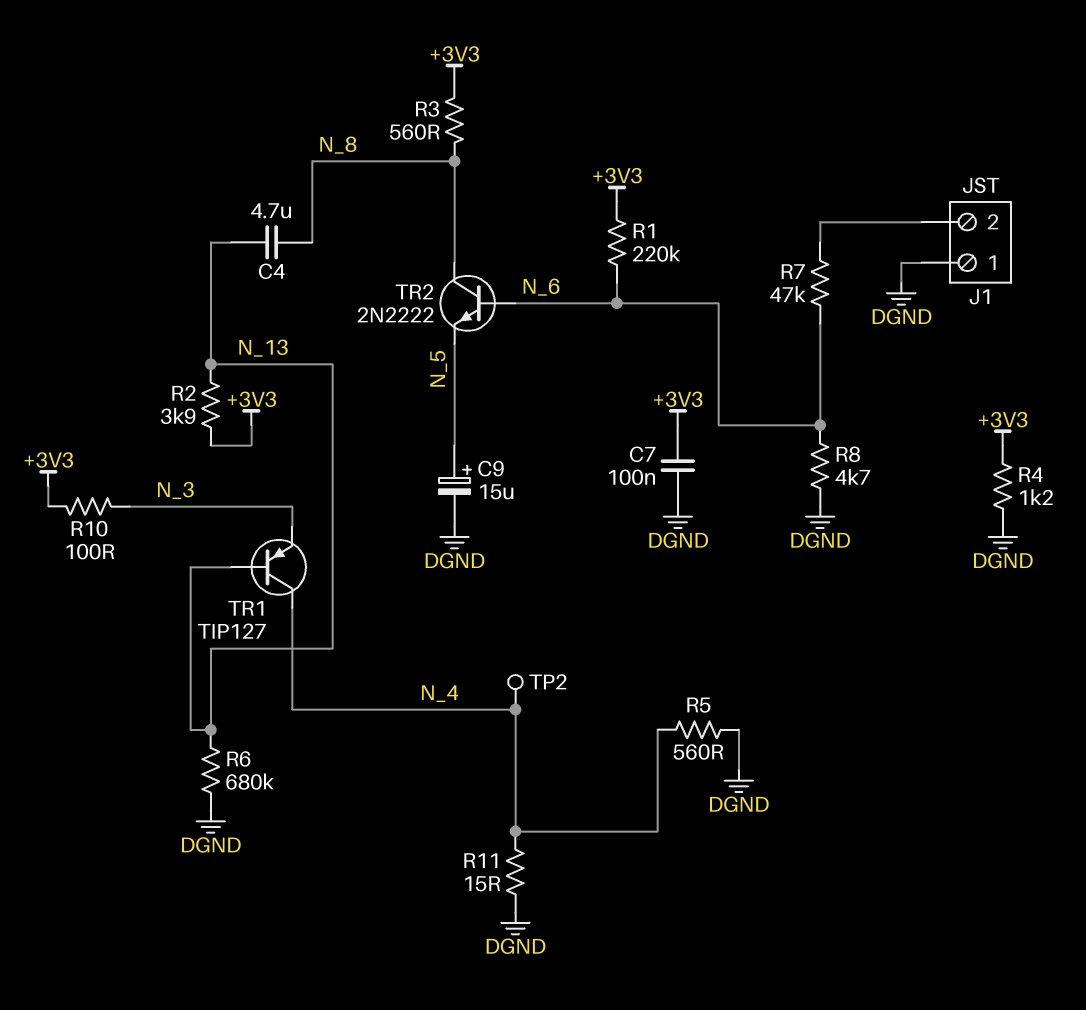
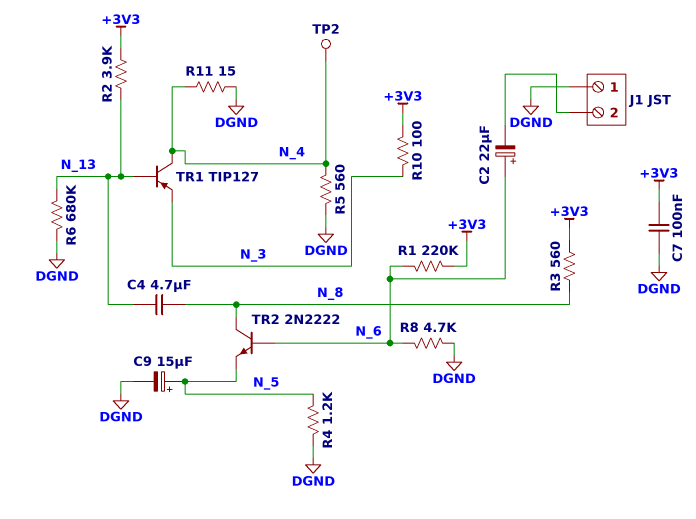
C2: none -> 22uF (plus N_6, minus J1/2)
R4: 1.2k (+3V3, DGND) -> 1.2k (DGND, N_5)
R7: 47k (J1/2, N_6) -> none

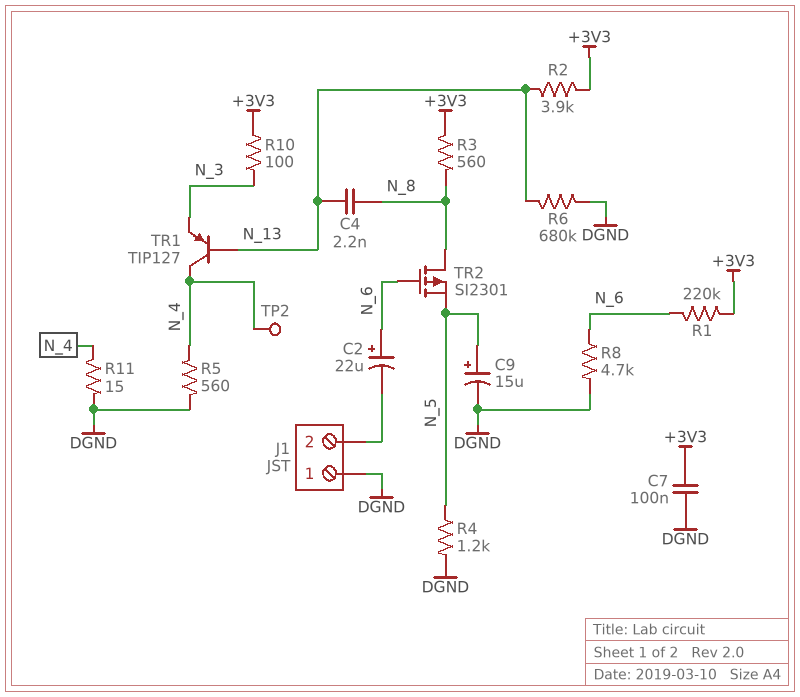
C4: 4.7uF (N_8, N_13) -> 2.2nF (N_8, N_13)
TR2: NPN 2N2222 (B N_6, C N_8, E N_5) -> PMOS SI2301 (G N_6, D N_8, S N_5)

